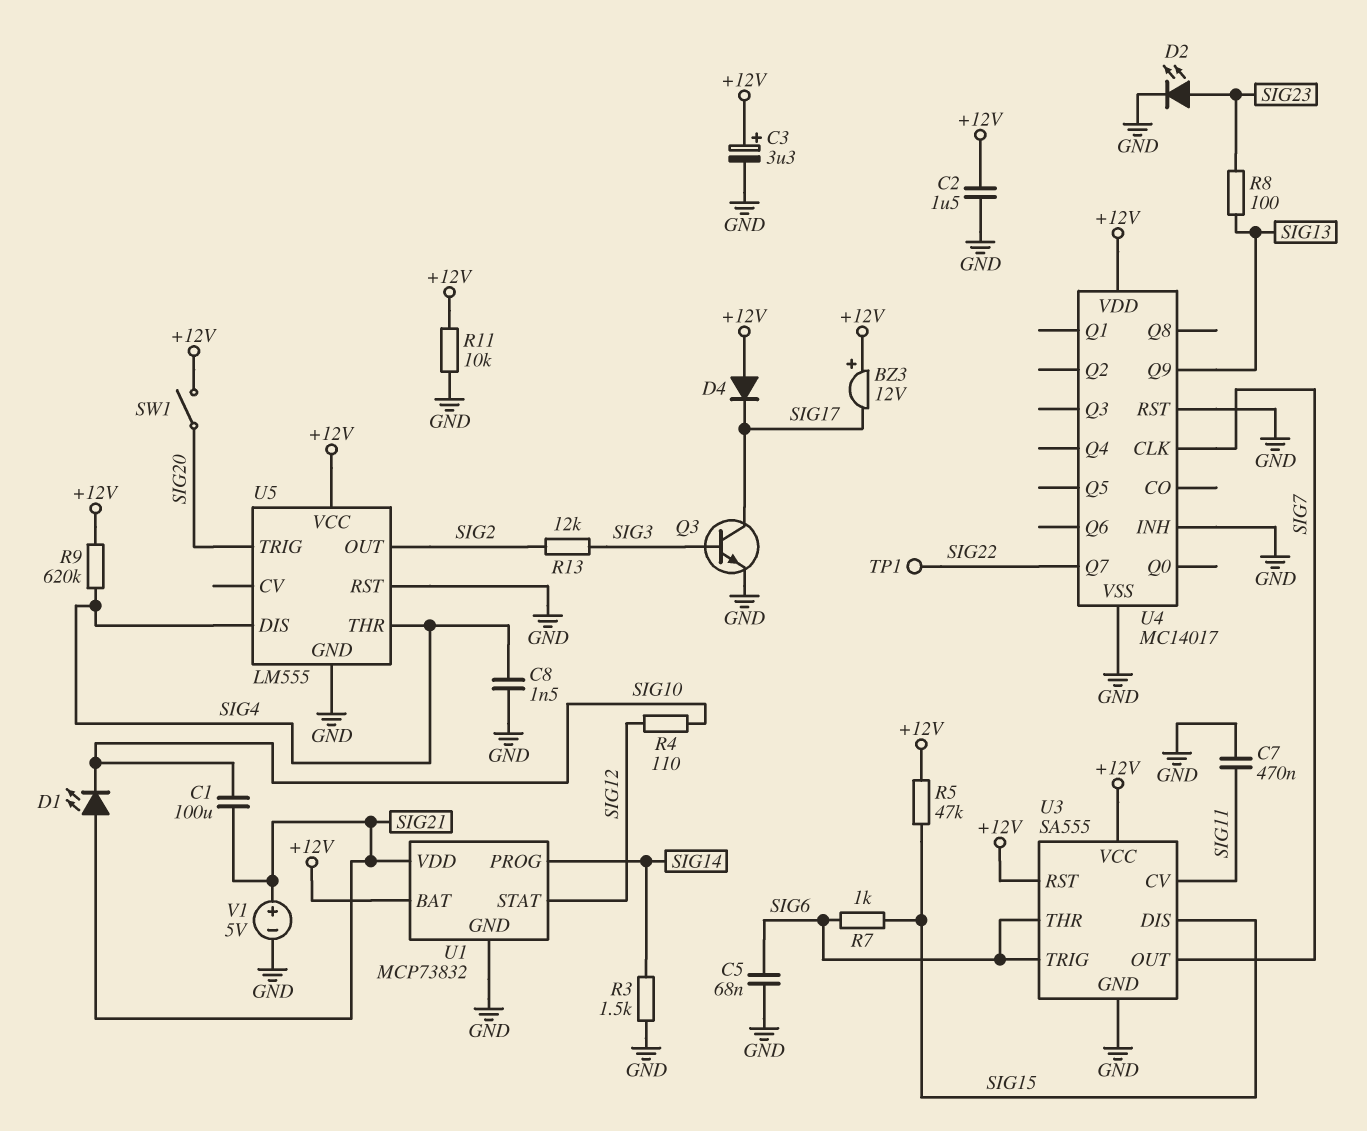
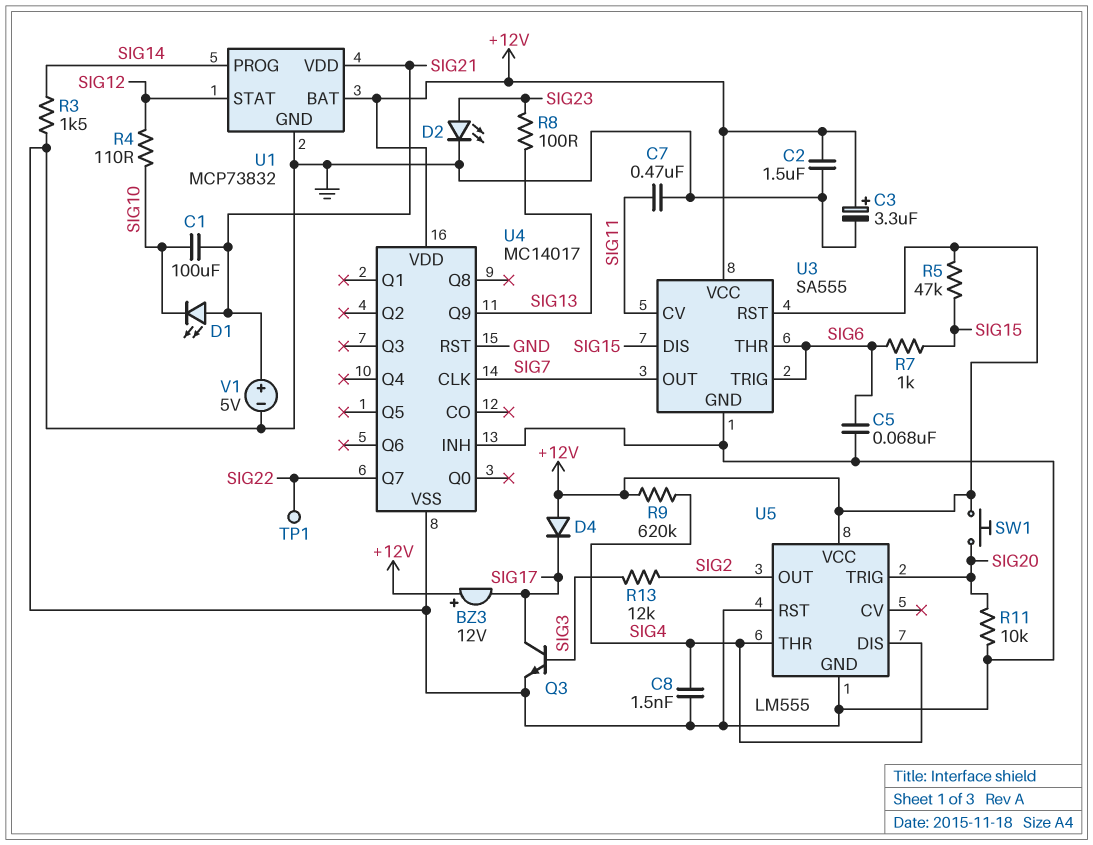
R11: 10k (+12V, GND) -> 10k (GND, SIG20)
SW1: switch (+12V, SIG20) -> button (+12V, SIG20)

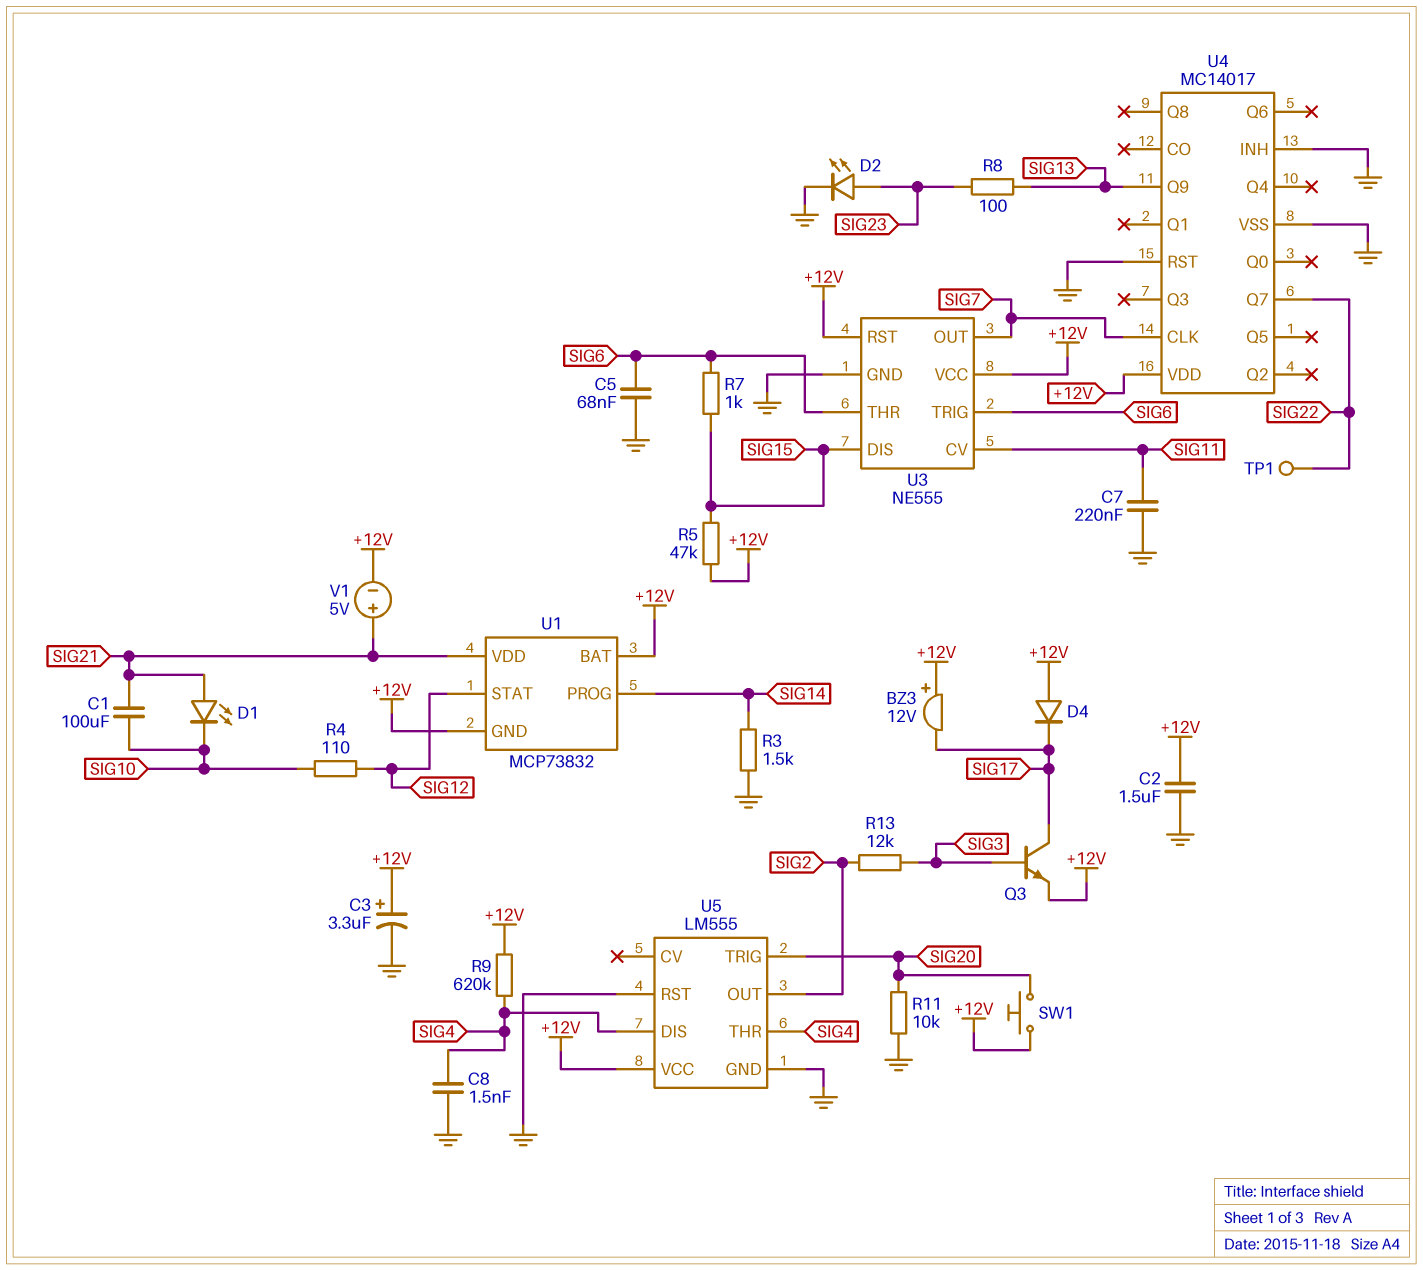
C7: 470nF (GND, SIG11) -> 220nF (GND, SIG11)
Q3: NPN (B SIG3, C SIG17, E GND) -> NPN (B SIG3, C SIG17, E +12V)
U1 pin GND: GND -> +12V
U3: SA555 -> NE555
V1: 5V (plus SIG21, minus GND) -> 5V (plus SIG21, minus +12V)

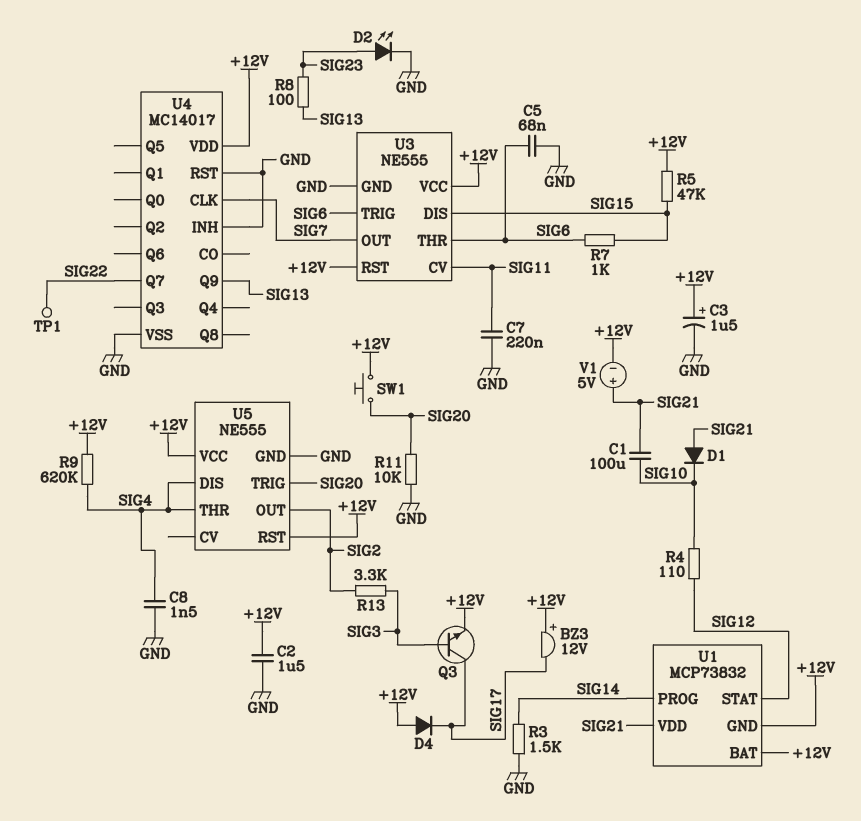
C3: 3.3uF (plus +12V, minus GND) -> 1.5uF (plus +12V, minus GND)
D1: LED (A SIG21, K SIG10) -> diode (A SIG21, K SIG10)
R13: 12k (SIG2, SIG3) -> 3.3k (SIG2, SIG3)
U5: LM555 -> NE555
U5 pin RST: GND -> +12V

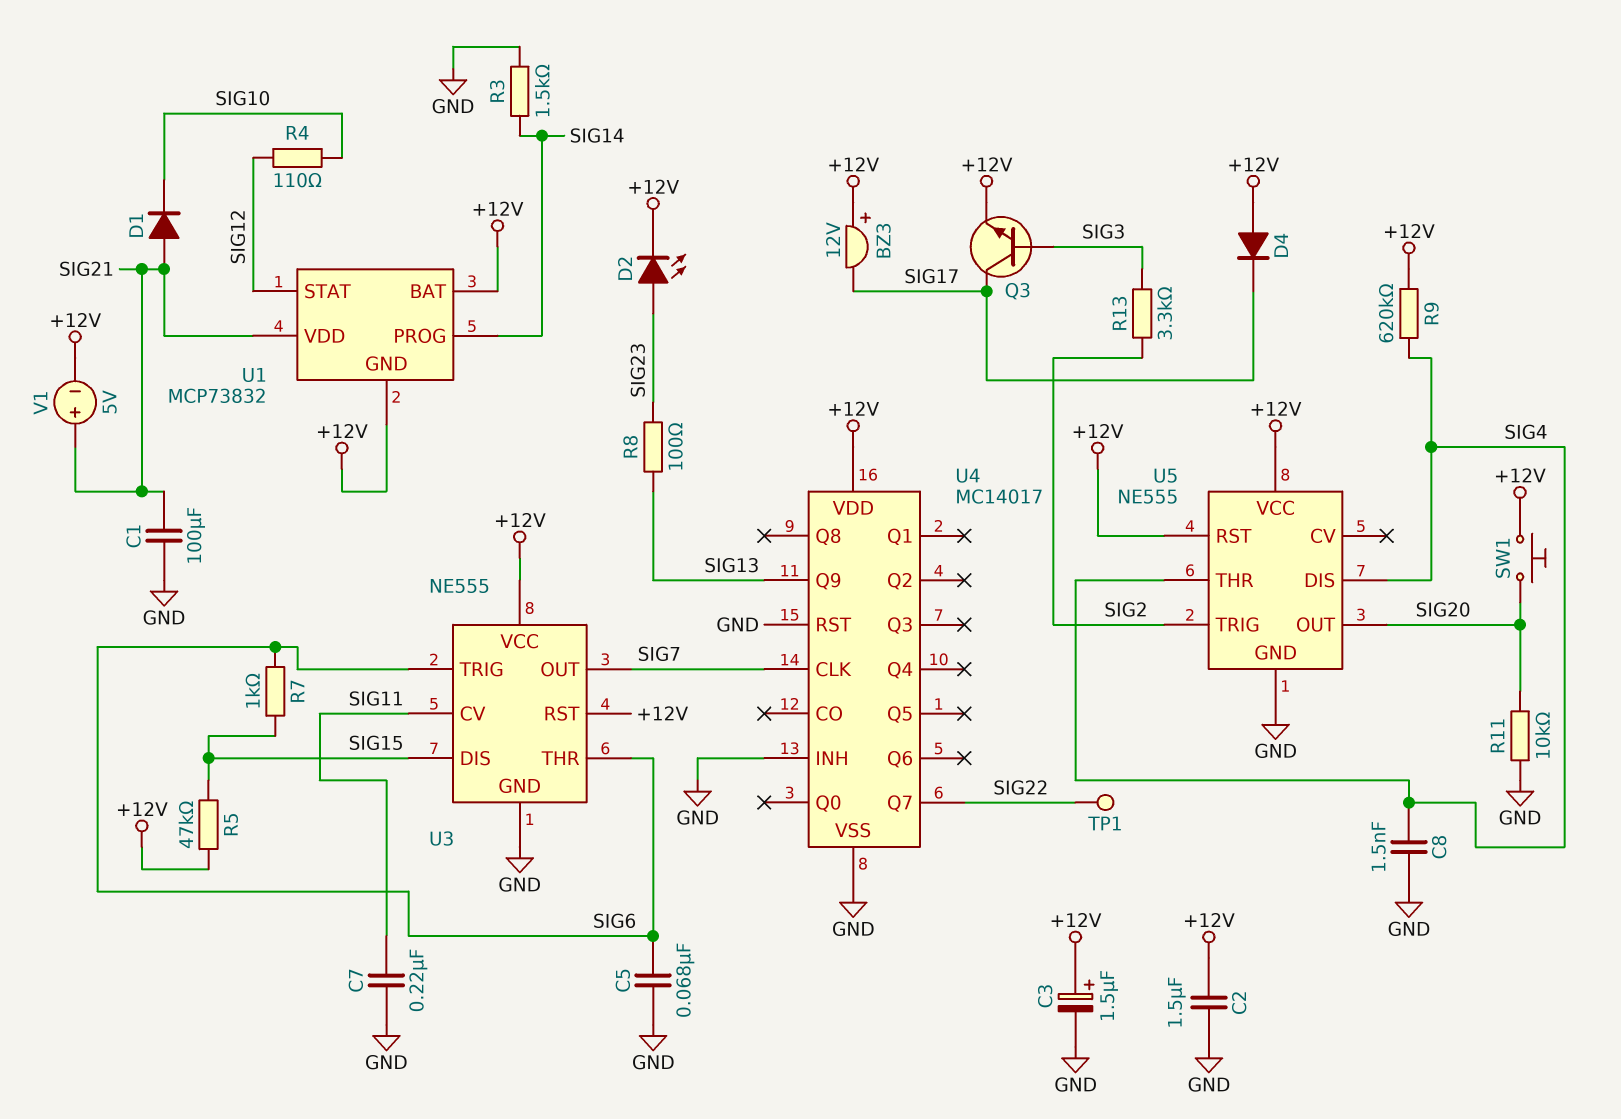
C1: 100uF (SIG10, SIG21) -> 100uF (GND, SIG21)
D2: LED (A SIG23, K GND) -> LED (A SIG23, K +12V)
U5 pin OUT: SIG2 -> SIG20
U5 pin TRIG: SIG20 -> SIG2

